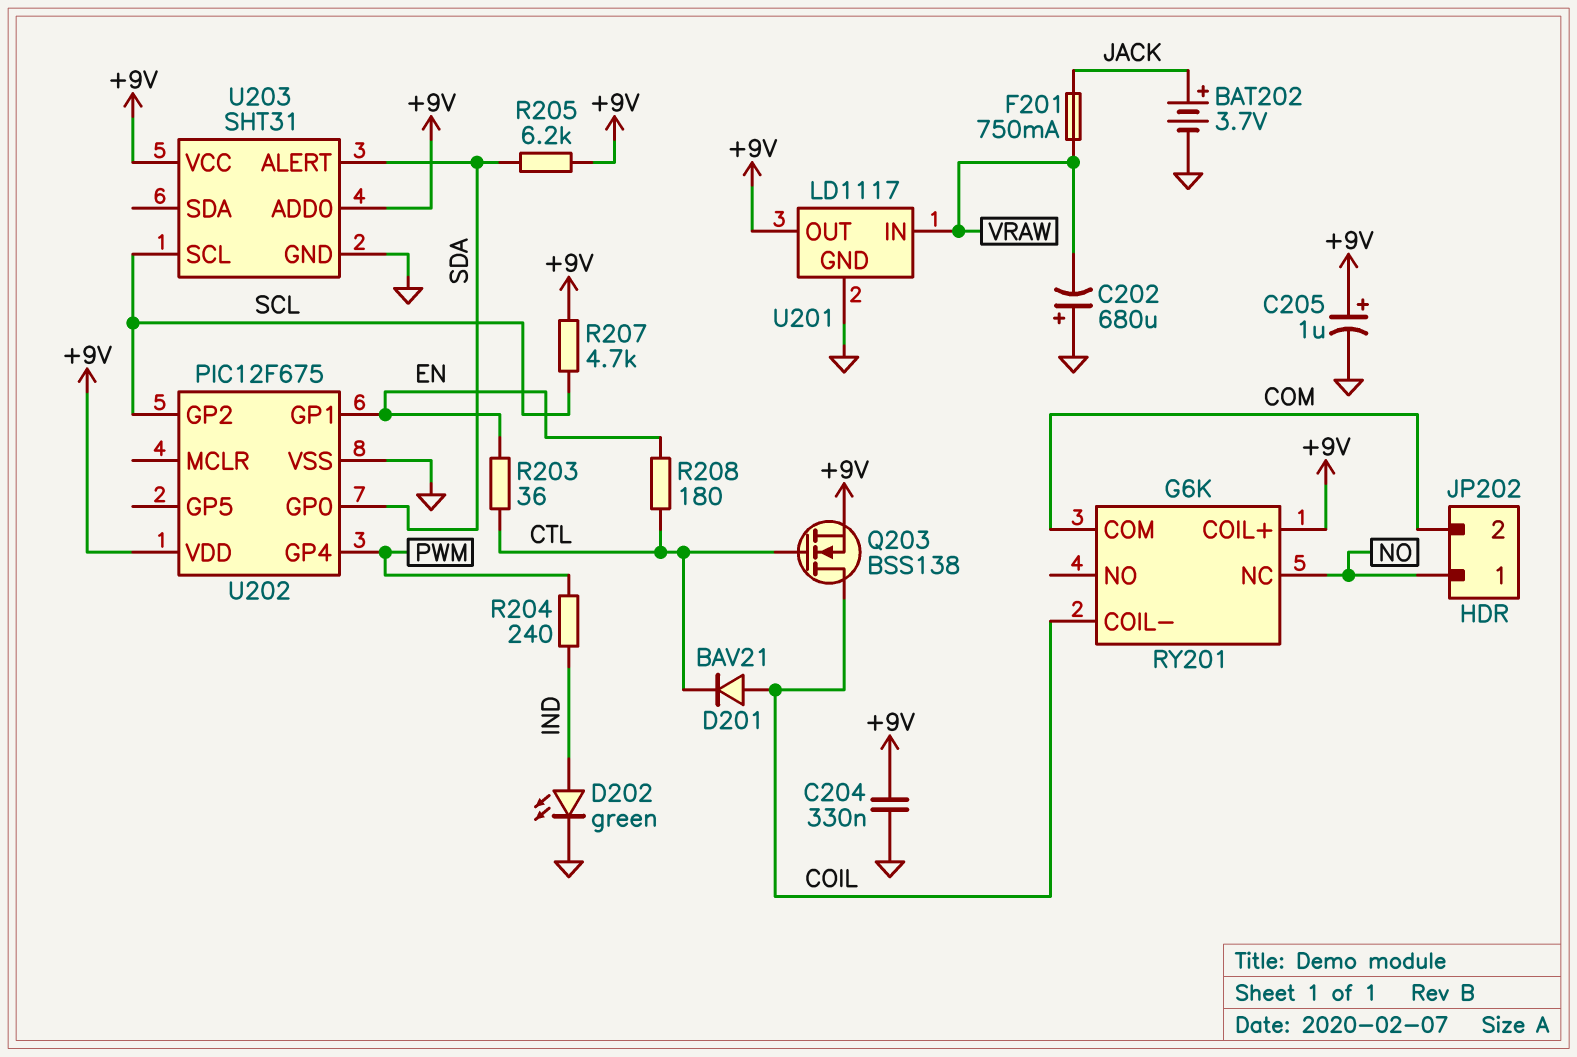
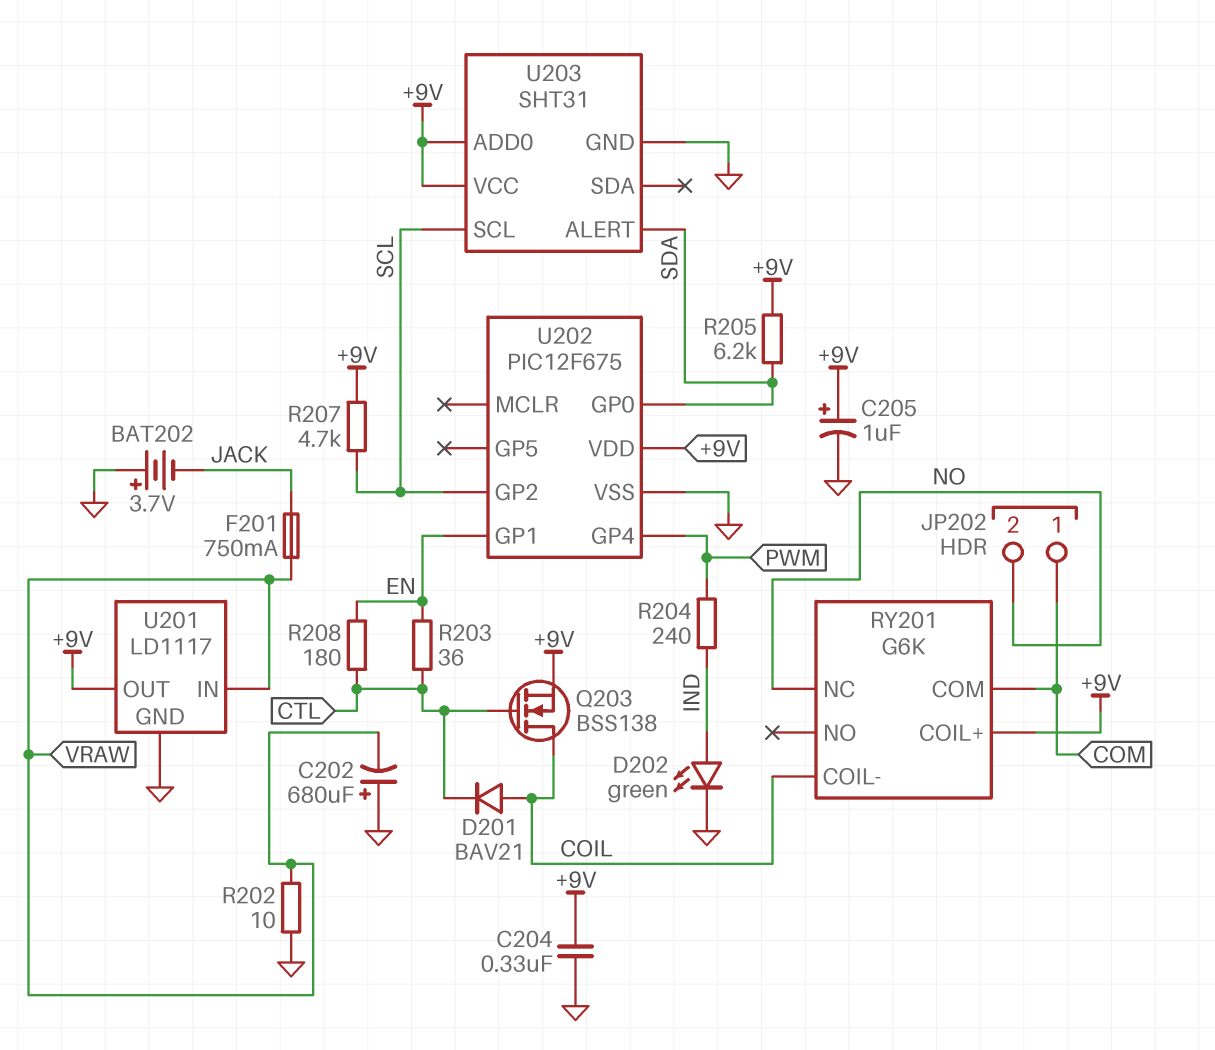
BAT202: 3.7V (plus JACK, minus GND) -> 3.7V (plus GND, minus JACK)
JP202 pin 1: NO -> COM
JP202 pin 2: COM -> NO
R202: none -> 10 (GND, VRAW)

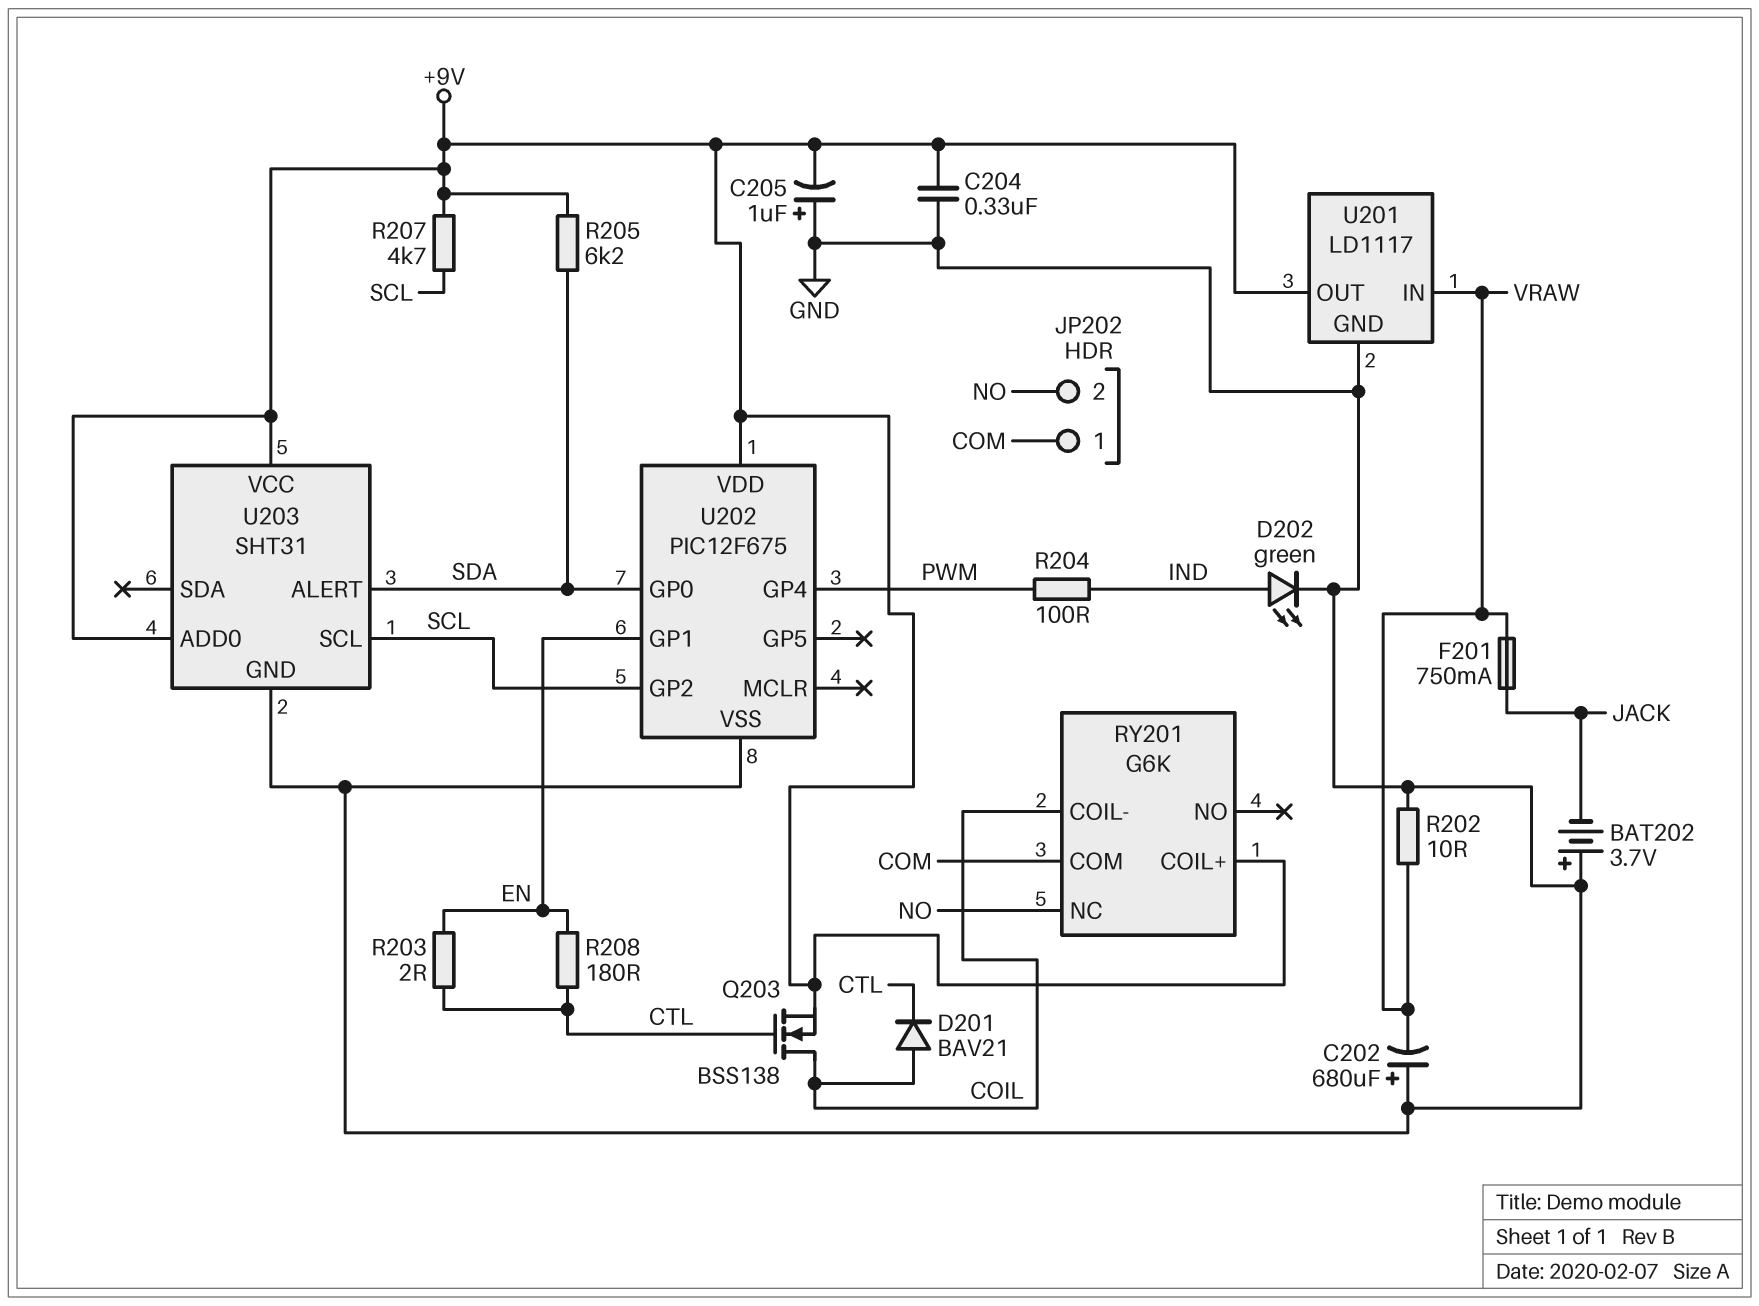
C205: 1uF (plus +9V, minus GND) -> 1uF (plus GND, minus +9V)
R203: 36 (CTL, EN) -> 2 (CTL, EN)
R204: 240 (IND, PWM) -> 100 (IND, PWM)

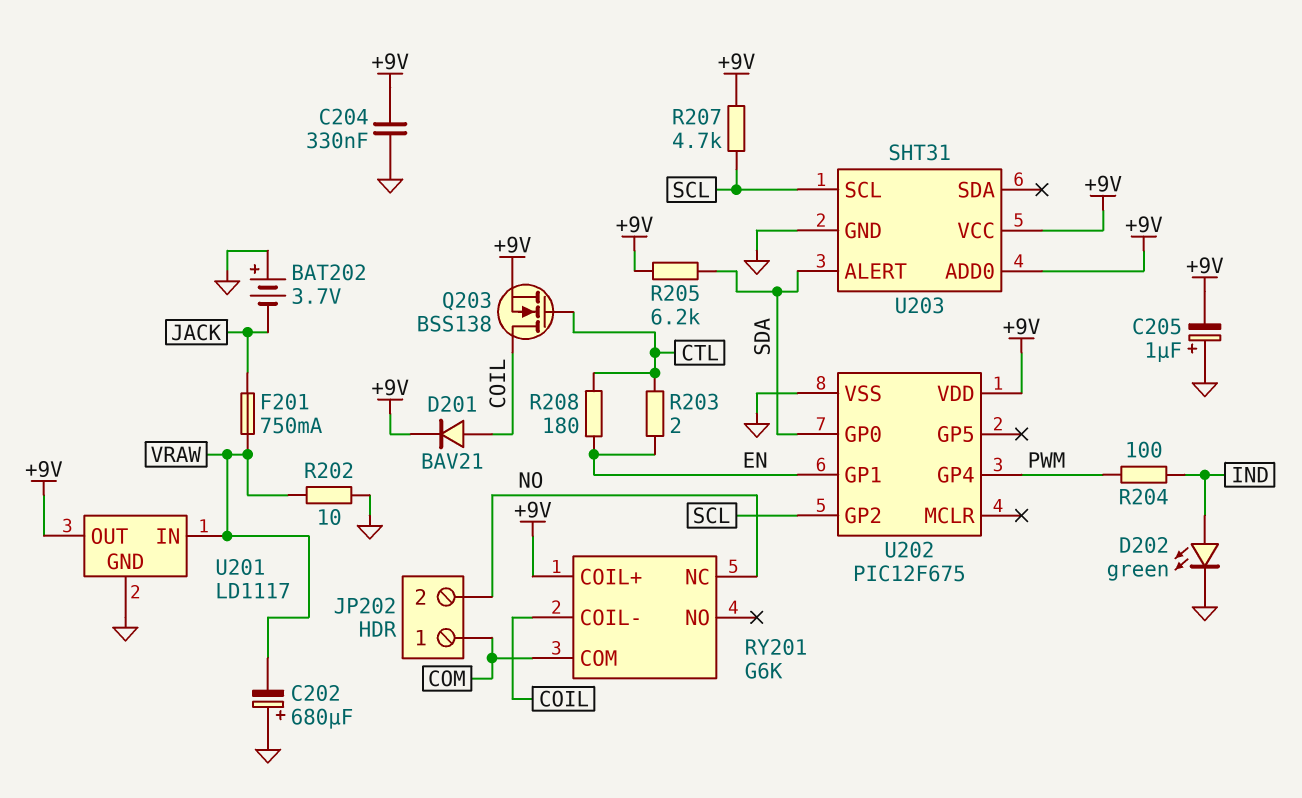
D201: diode BAV21 (A COIL, K CTL) -> diode BAV21 (A COIL, K +9V)

